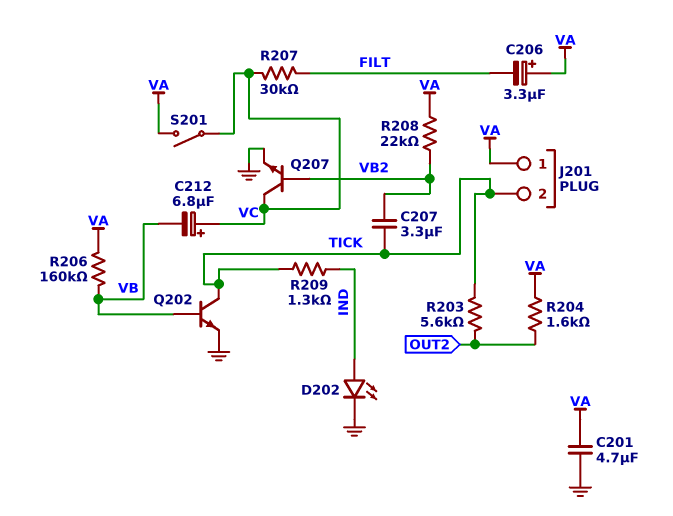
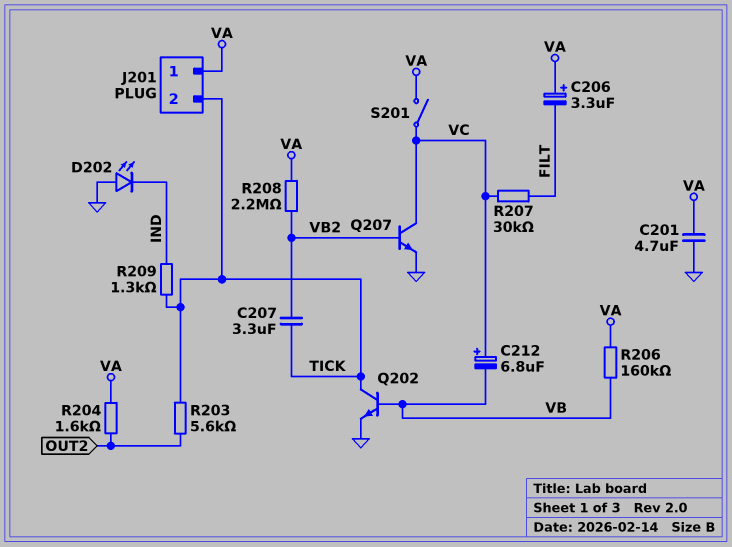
D202: LED (A IND, K GND) -> LED (A GND, K IND)
R208: 22k (VA, VB2) -> 2.2M (VA, VB2)

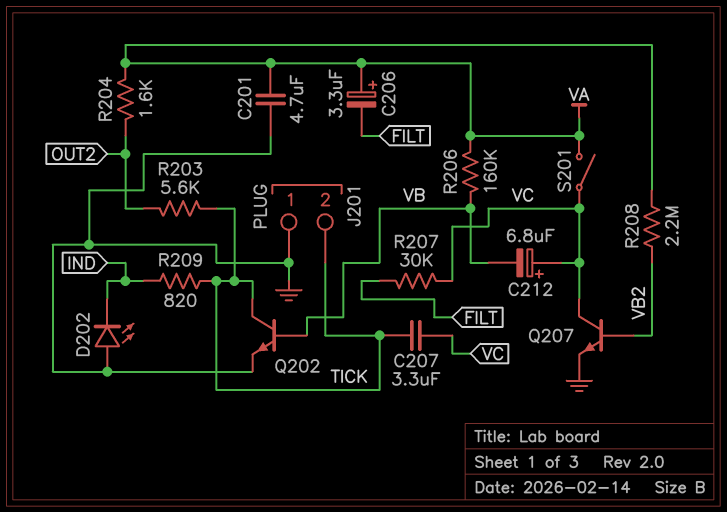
C207: 3.3uF (TICK, VB2) -> 3.3uF (TICK, VC)
J201 pin 1: VA -> GND
R209: 1.3k (IND, TICK) -> 820 (IND, TICK)

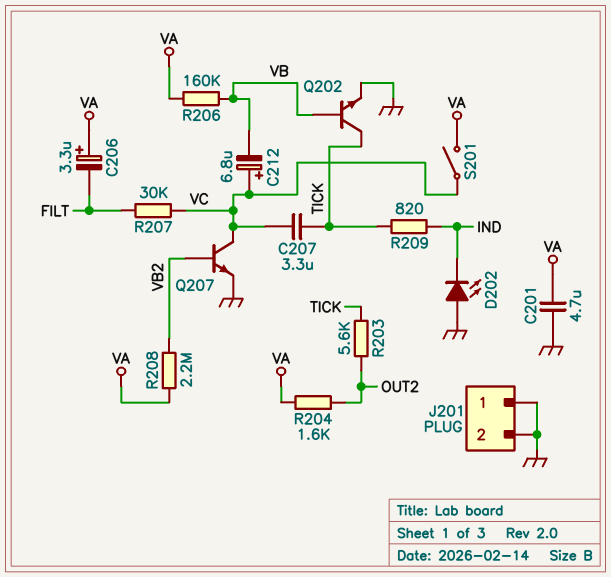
J201 pin 2: TICK -> GND

